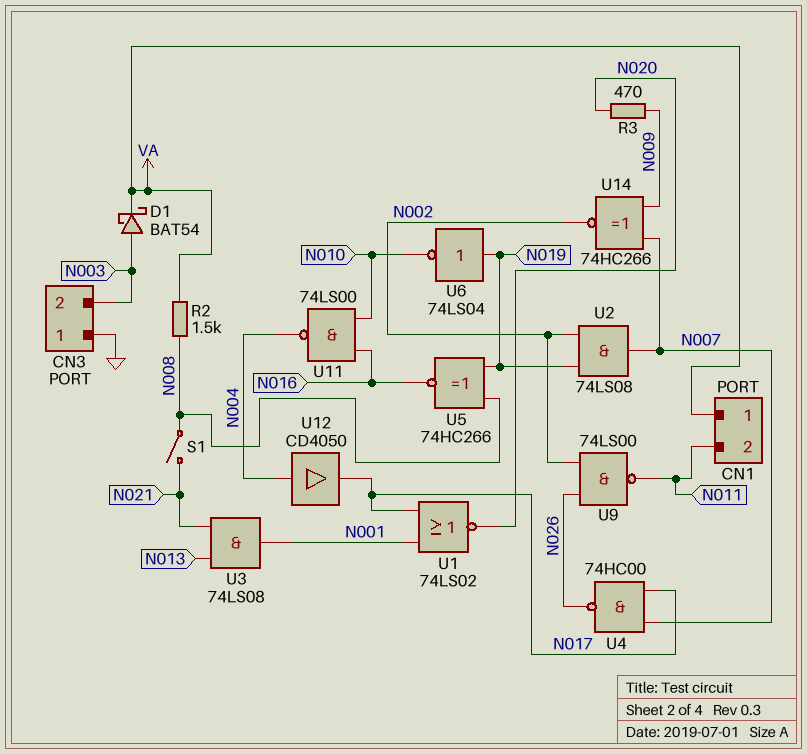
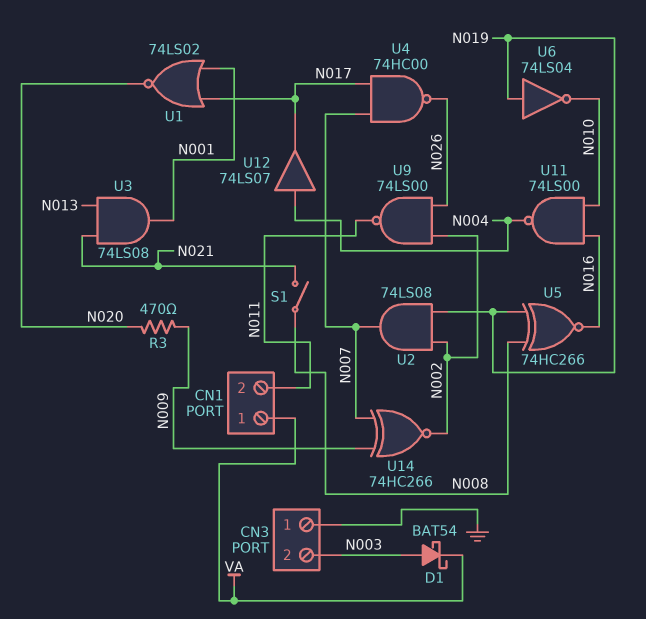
R2: 1.5k (N008, VA) -> none
U12: buffer CD4050 (in N004, out N017) -> buffer 74LS07 (in N004, out N017)

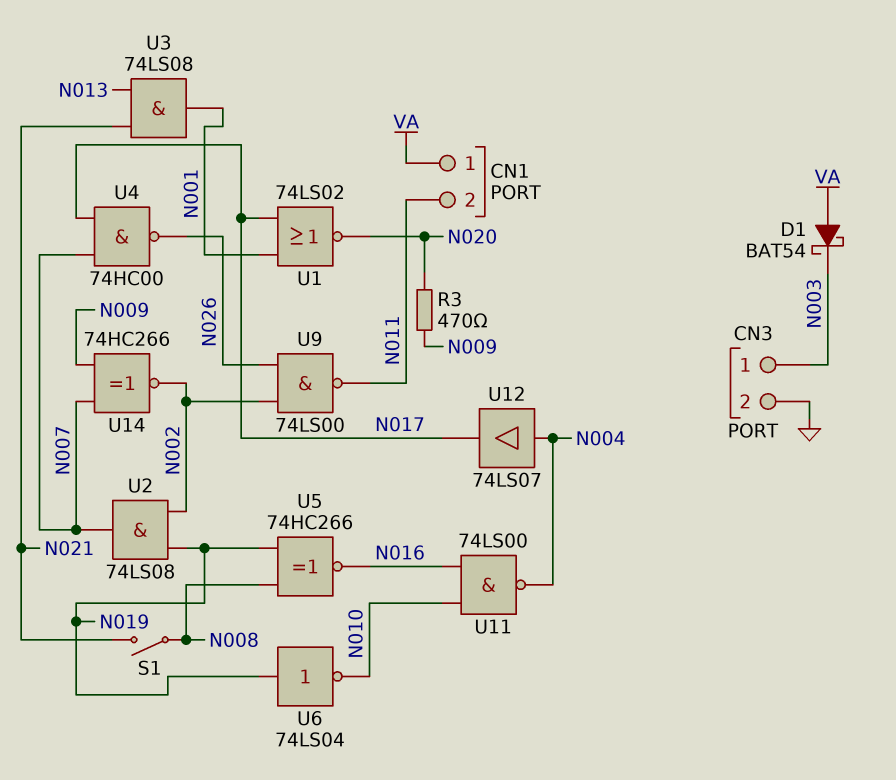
CN3 pin 1: GND -> N003
CN3 pin 2: N003 -> GND
D1: schottky BAT54 (A N003, K VA) -> schottky BAT54 (A VA, K N003)

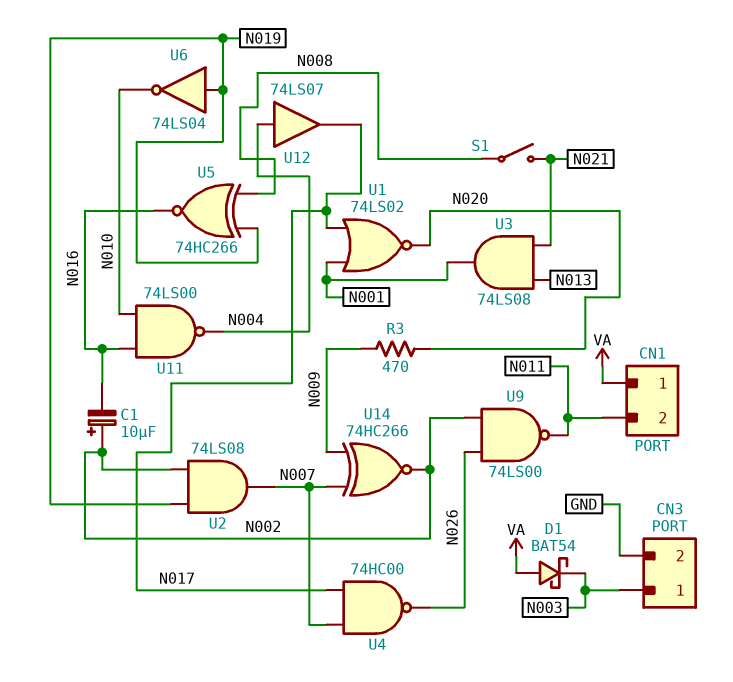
C1: none -> 10uF (plus N002, minus N016)

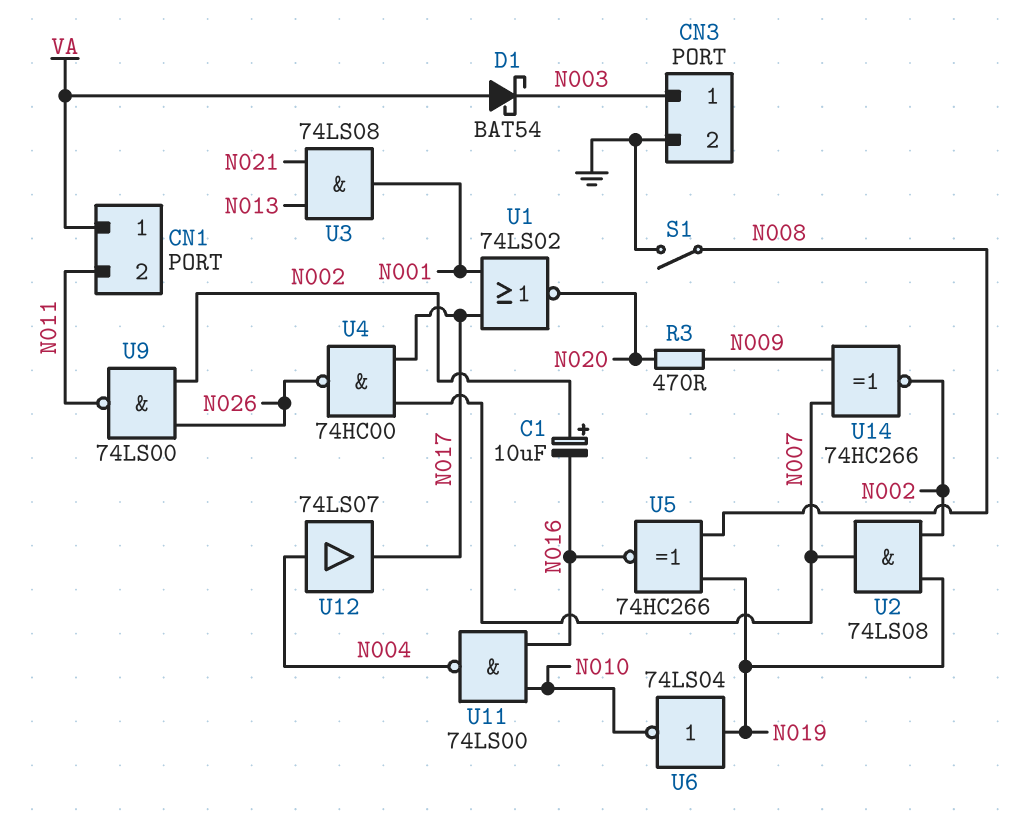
S1: switch (N008, N021) -> switch (GND, N008)

